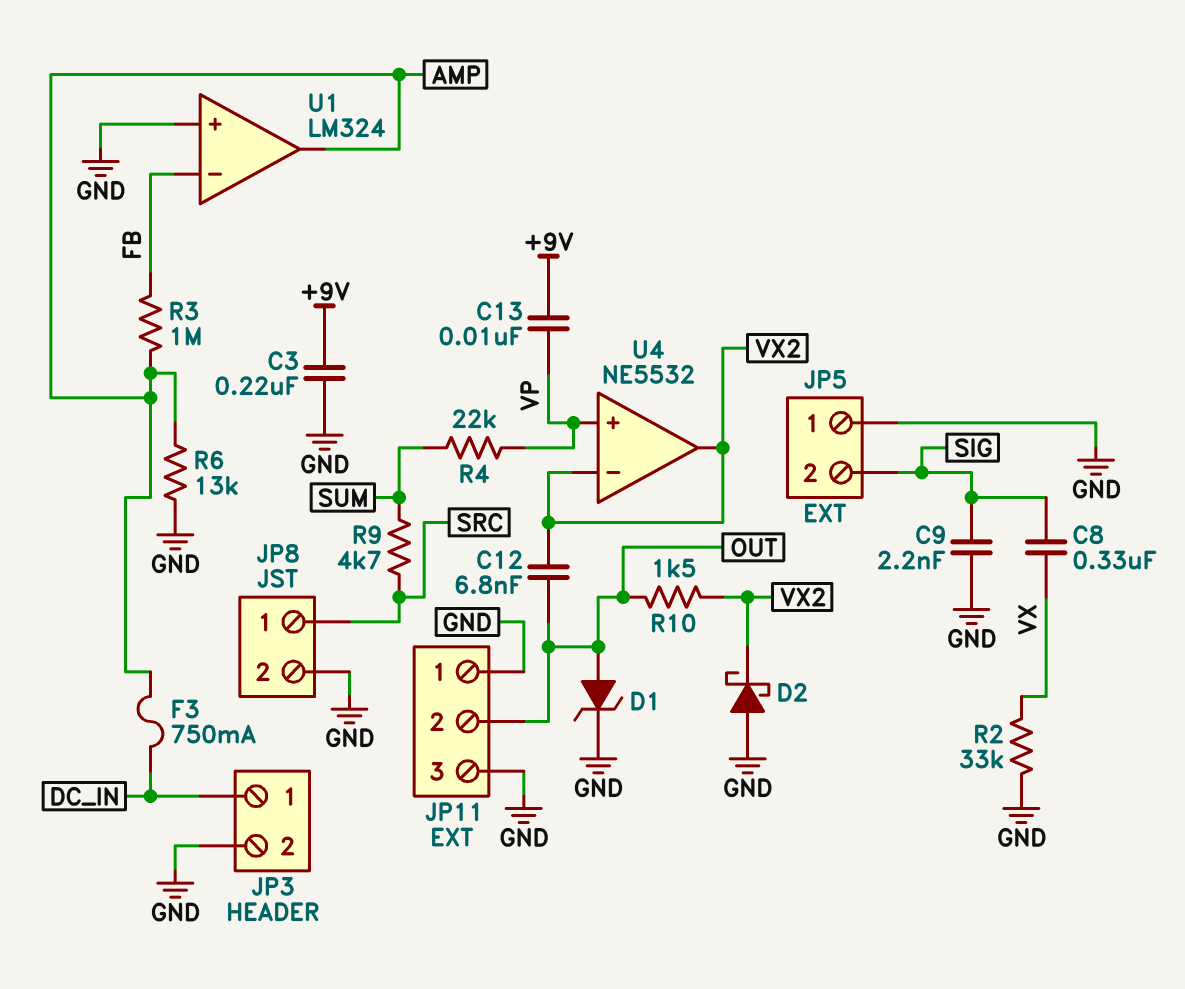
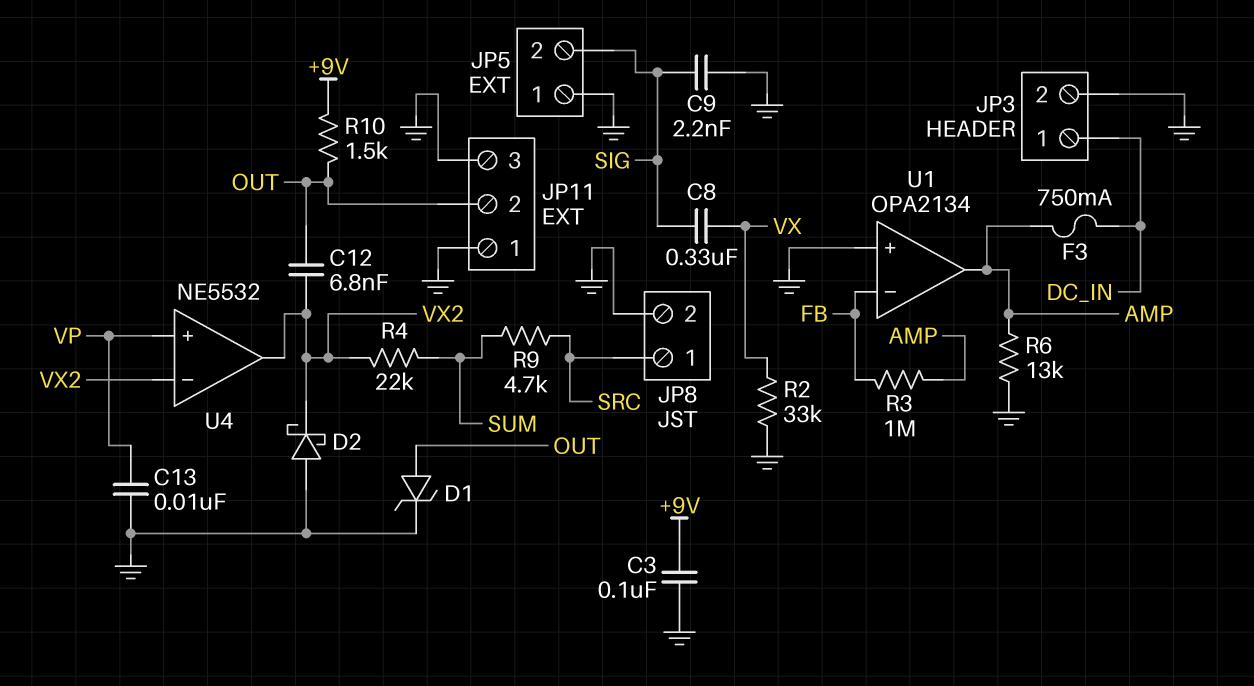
C3: 220nF (+9V, GND) -> 100nF (+9V, GND)
C13: 10nF (+9V, VP) -> 10nF (GND, VP)
R4: 22k (SUM, VP) -> 22k (SUM, VX2)
R10: 1.5k (OUT, VX2) -> 1.5k (+9V, OUT)
U1: LM324 -> OPA2134

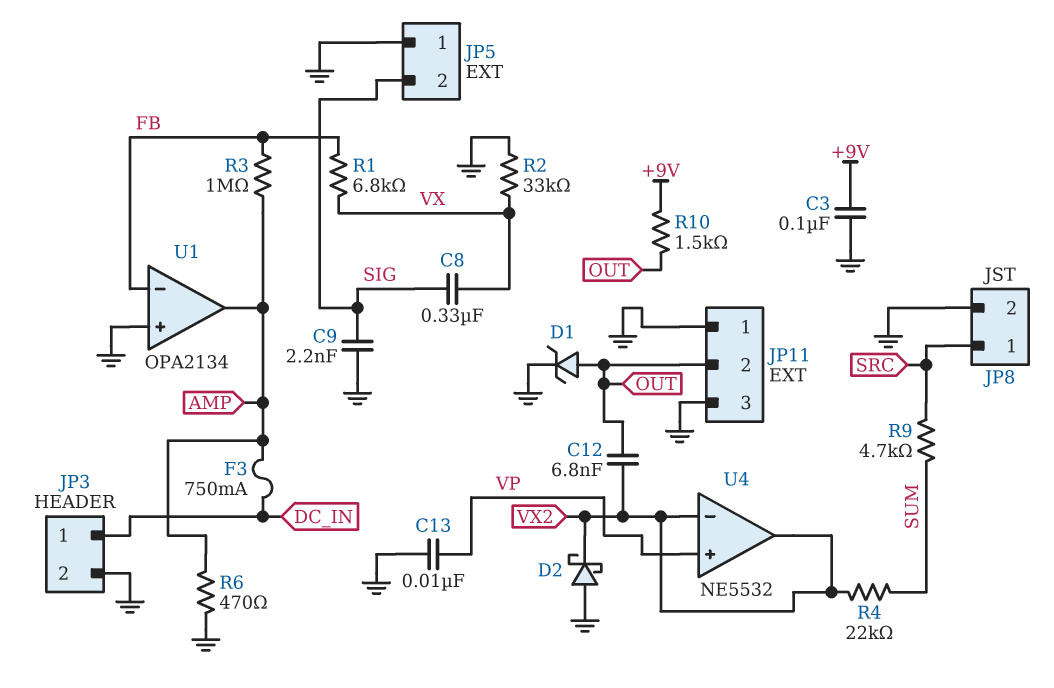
R1: none -> 6.8k (FB, VX)
R6: 13k (AMP, GND) -> 470 (AMP, GND)

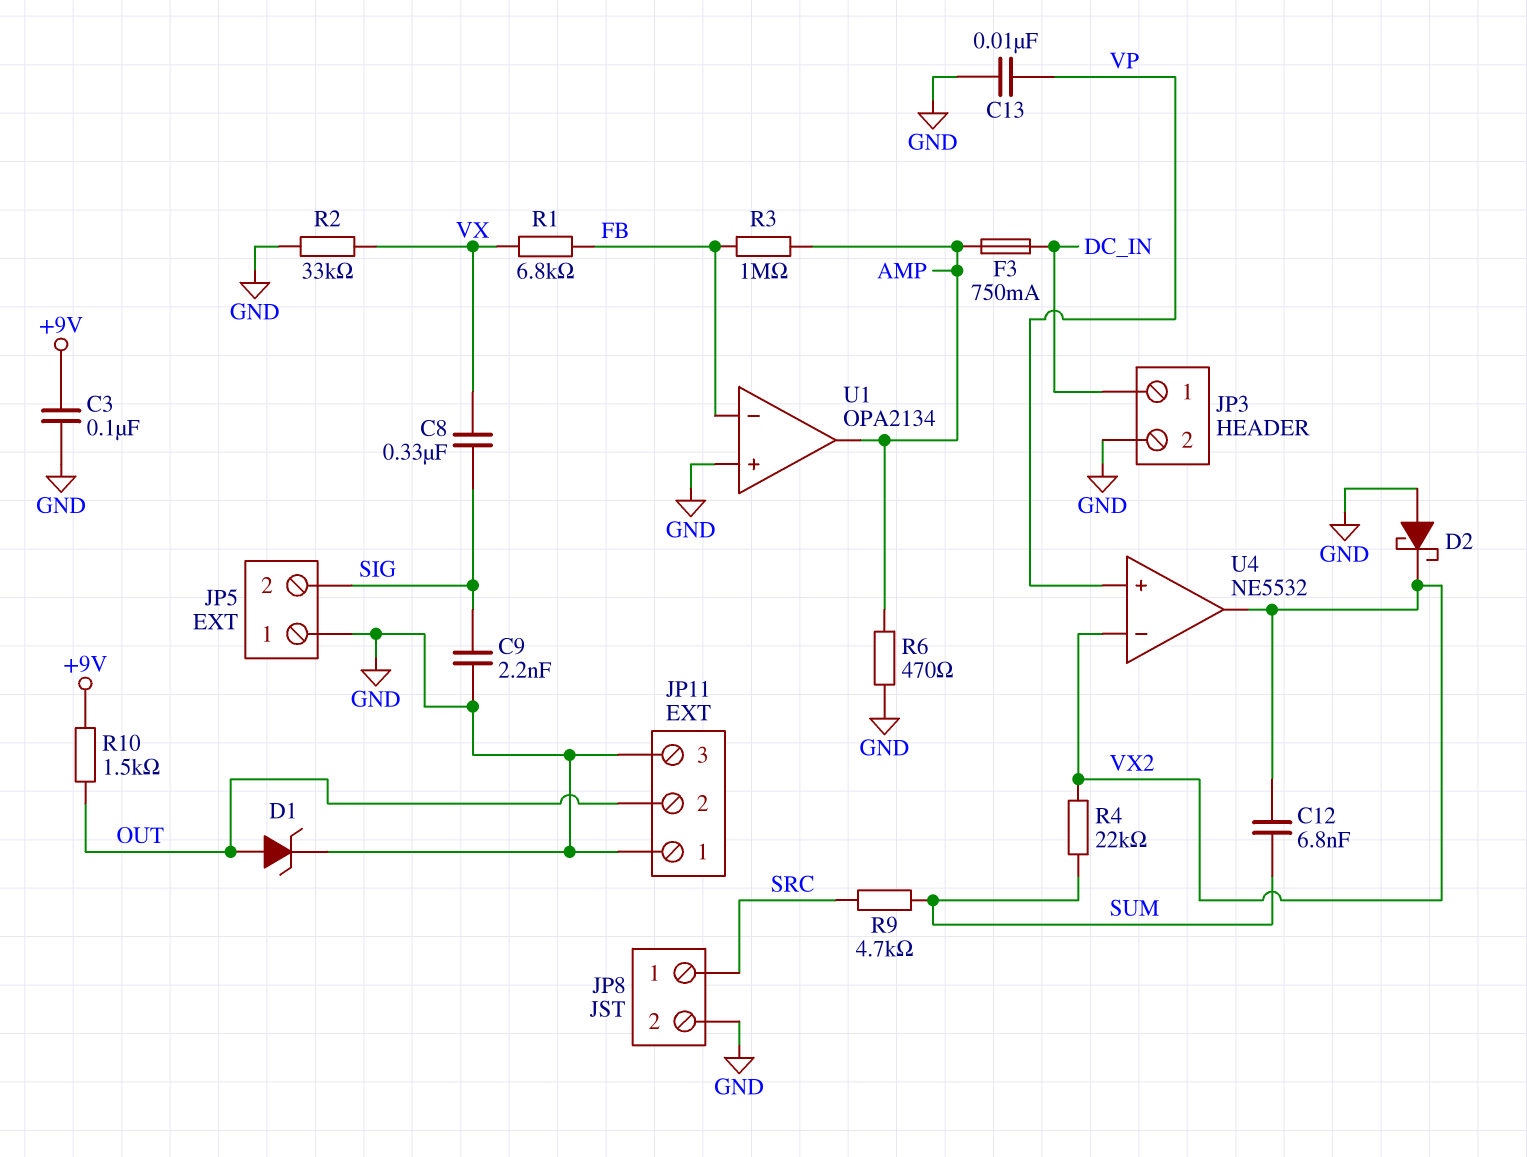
C12: 6.8nF (OUT, VX2) -> 6.8nF (SUM, VX2)

